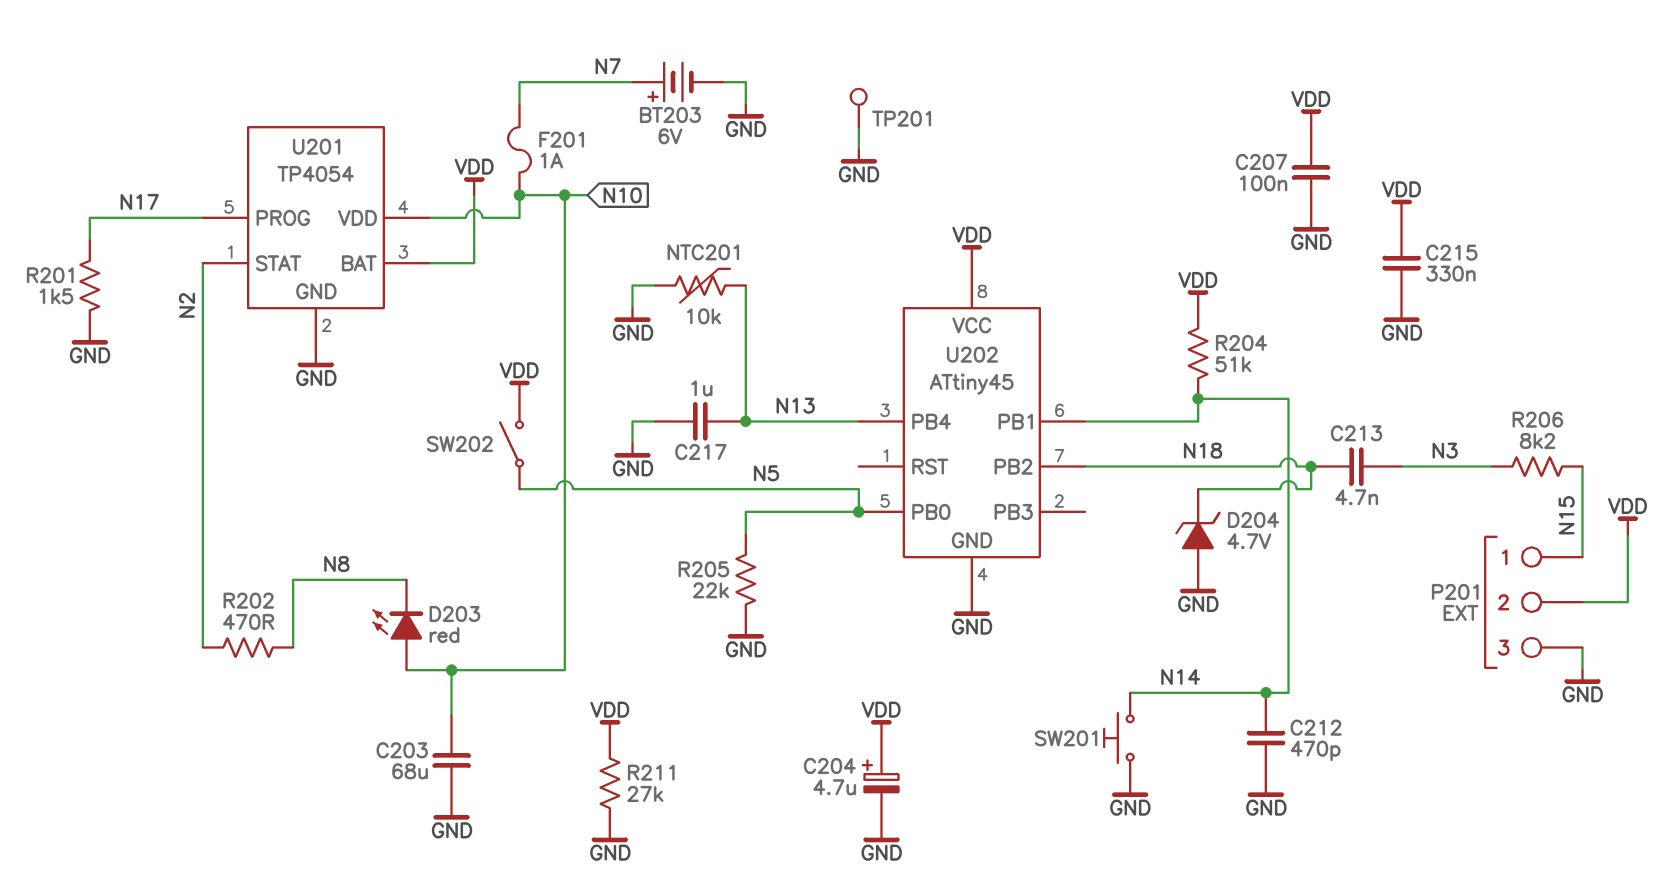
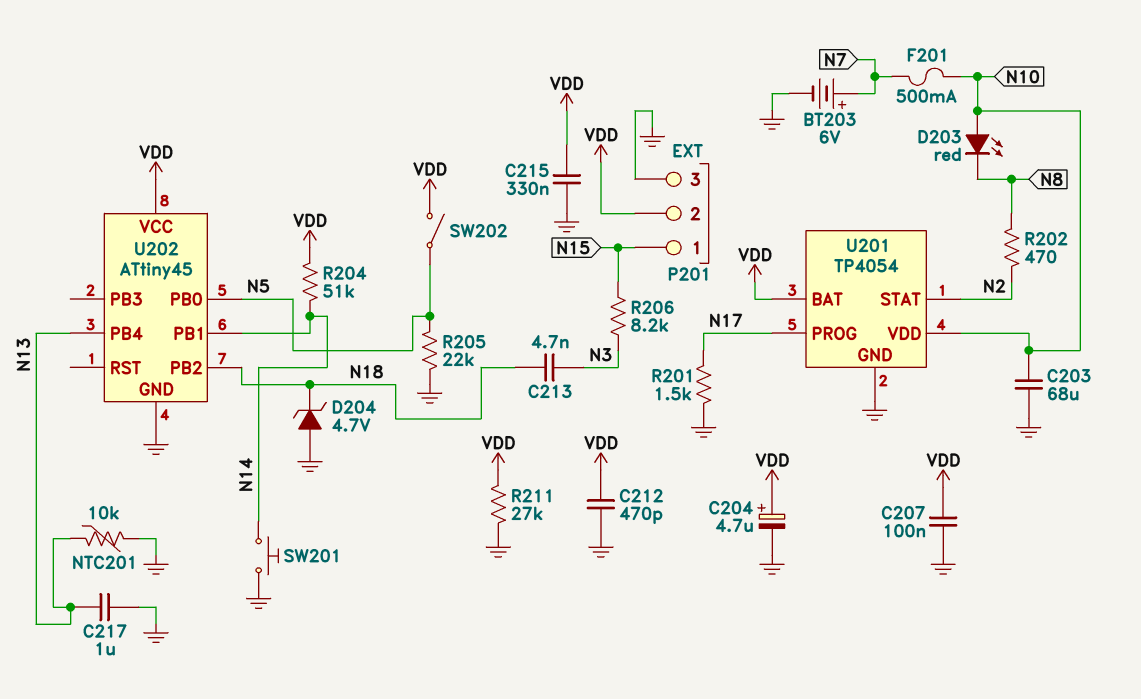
C212: 470pF (GND, N14) -> 470pF (GND, VDD)
F201: 1A (N7, N10) -> 500mA (N7, N10)
TP201: test point (GND) -> none

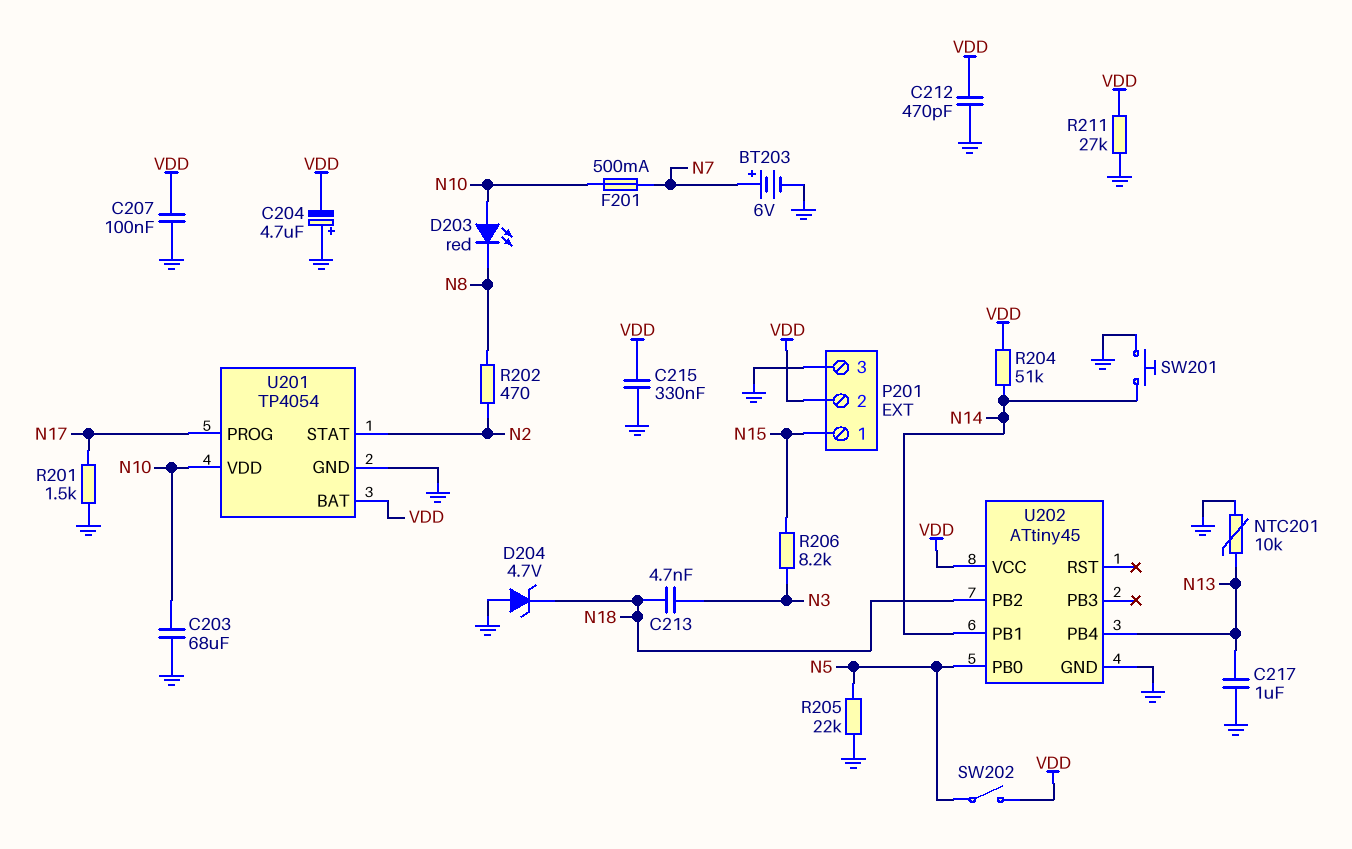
C204: 4.7uF (plus VDD, minus GND) -> 4.7uF (plus GND, minus VDD)

